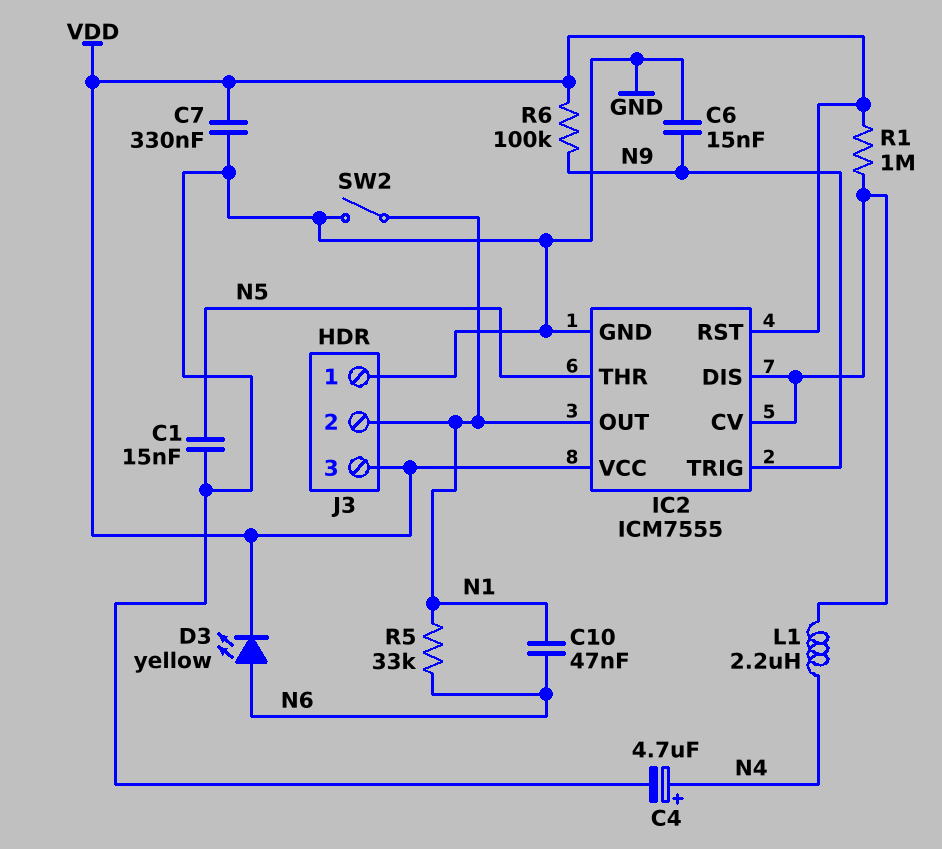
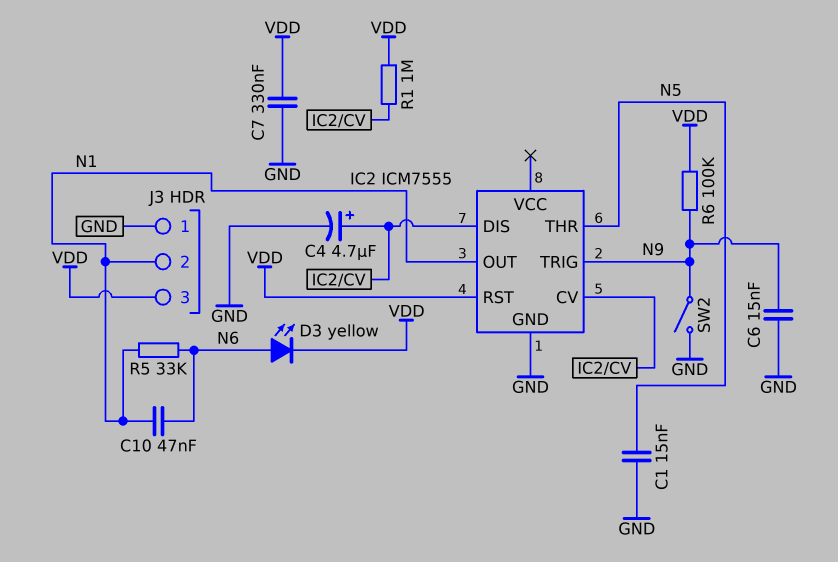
C4: 4.7uF (plus N4, minus GND) -> 4.7uF (plus IC2/CV, minus GND)
IC2 pin VCC: VDD -> none
L1: 2.2uH (IC2/CV, N4) -> none
SW2: switch (GND, N1) -> switch (GND, N9)

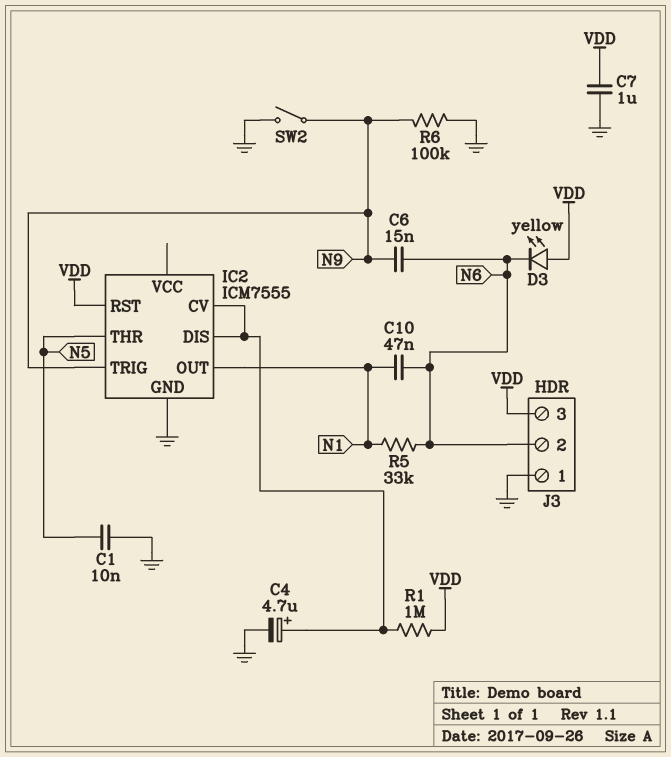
C1: 15nF (GND, N5) -> 10nF (GND, N5)
C6: 15nF (GND, N9) -> 15nF (N6, N9)
C7: 330nF (GND, VDD) -> 1uF (GND, VDD)
D3: LED yellow (A N6, K VDD) -> LED yellow (A VDD, K N6)
J3 pin 2: N1 -> N6
R6: 100k (N9, VDD) -> 100k (GND, N9)

